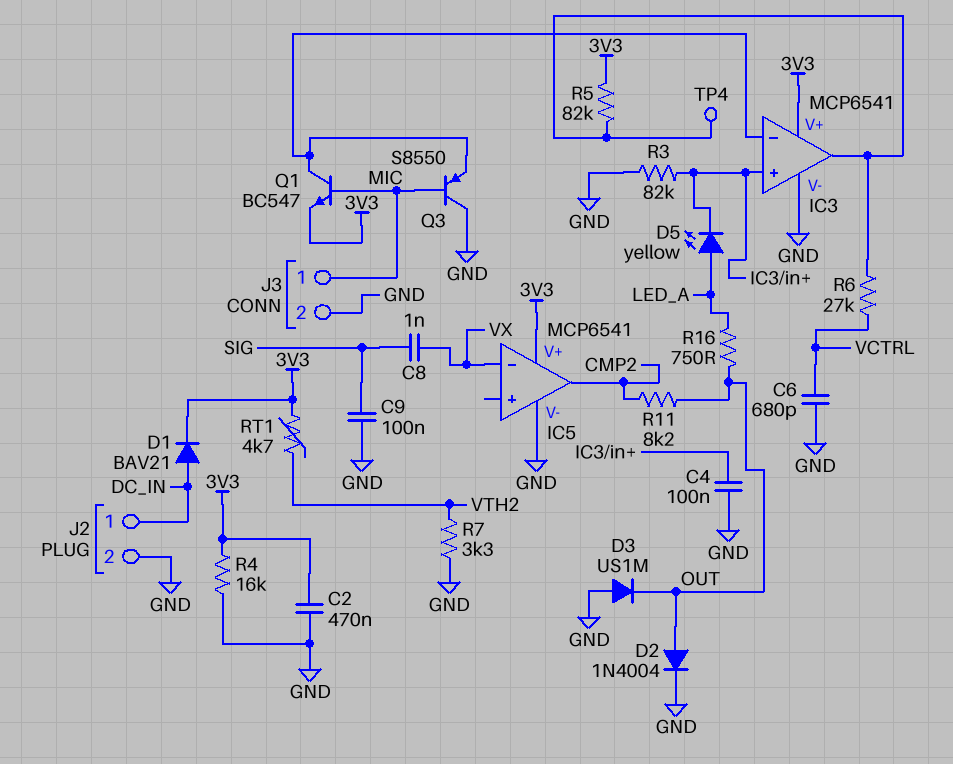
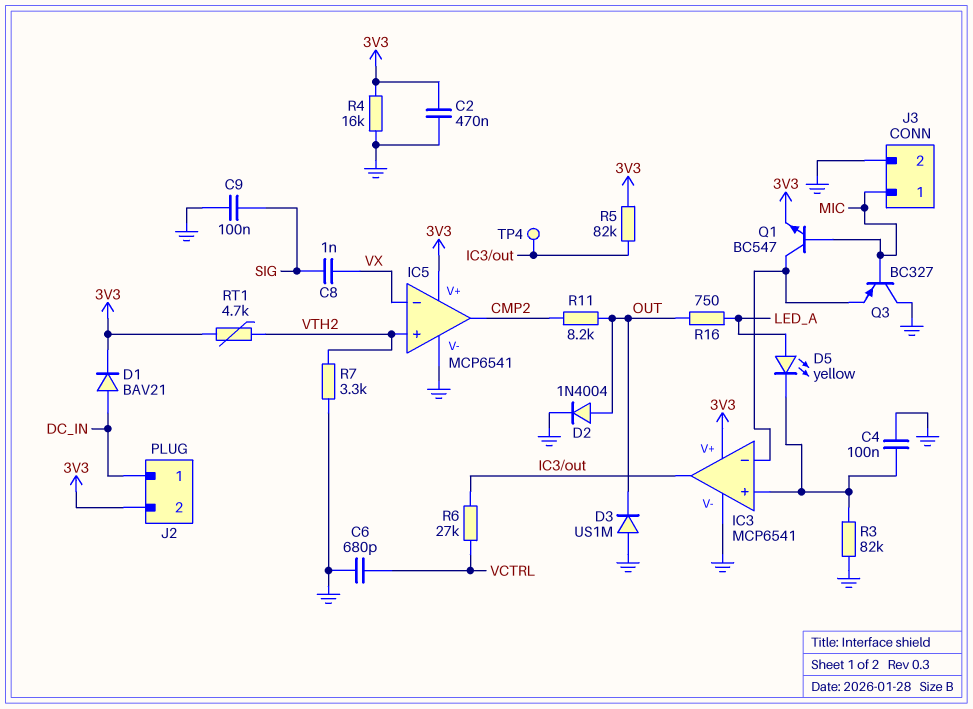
IC5 pin in+: none -> VTH2
J2 pin 2: GND -> 3V3
Q3: PNP S8550 (B MIC, C GND, E IC3/in-) -> PNP BC327 (B MIC, C GND, E IC3/in-)

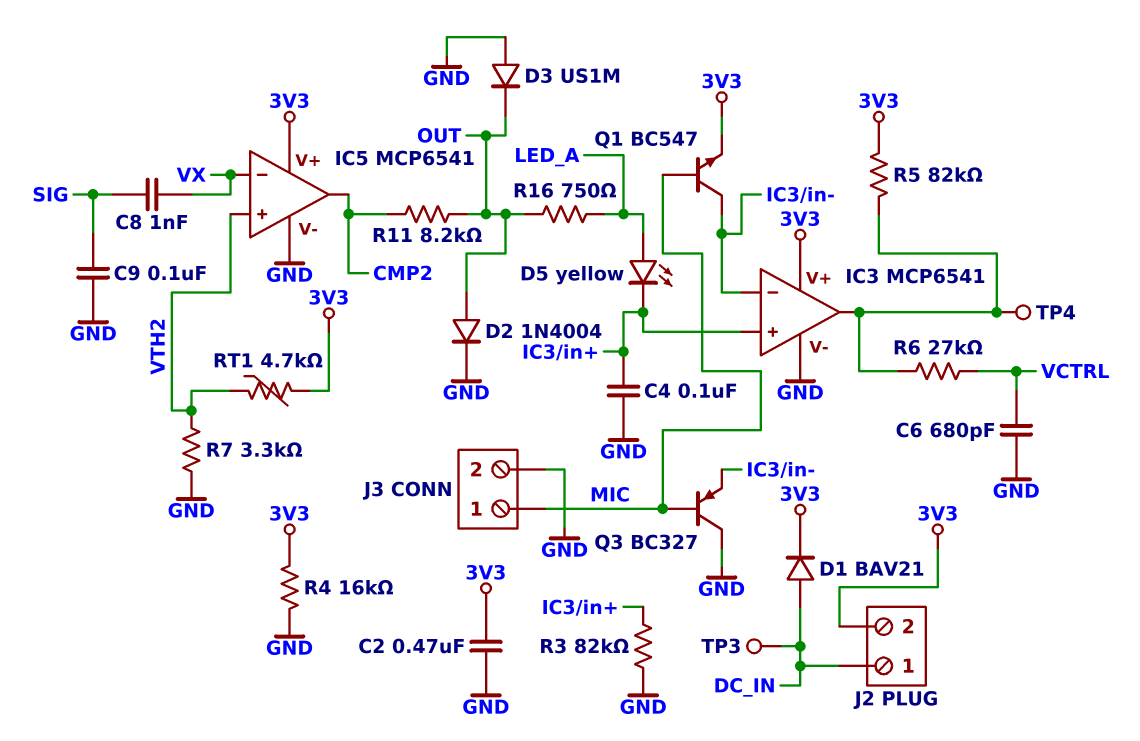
TP3: none -> test point (DC_IN)

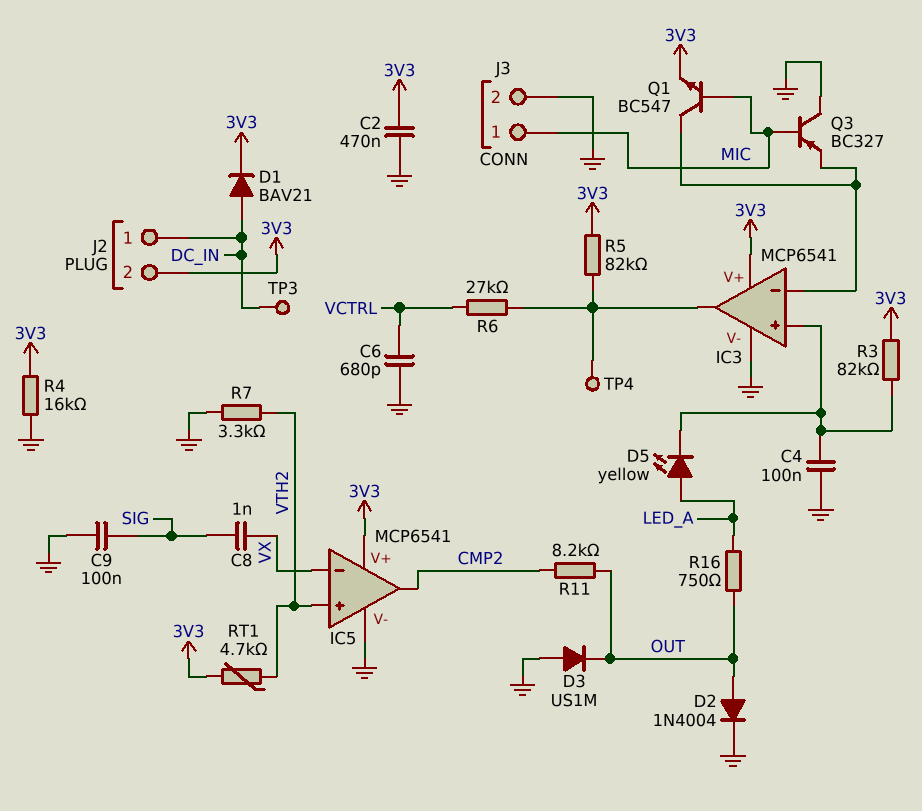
R3: 82k (GND, IC3/in+) -> 82k (3V3, IC3/in+)

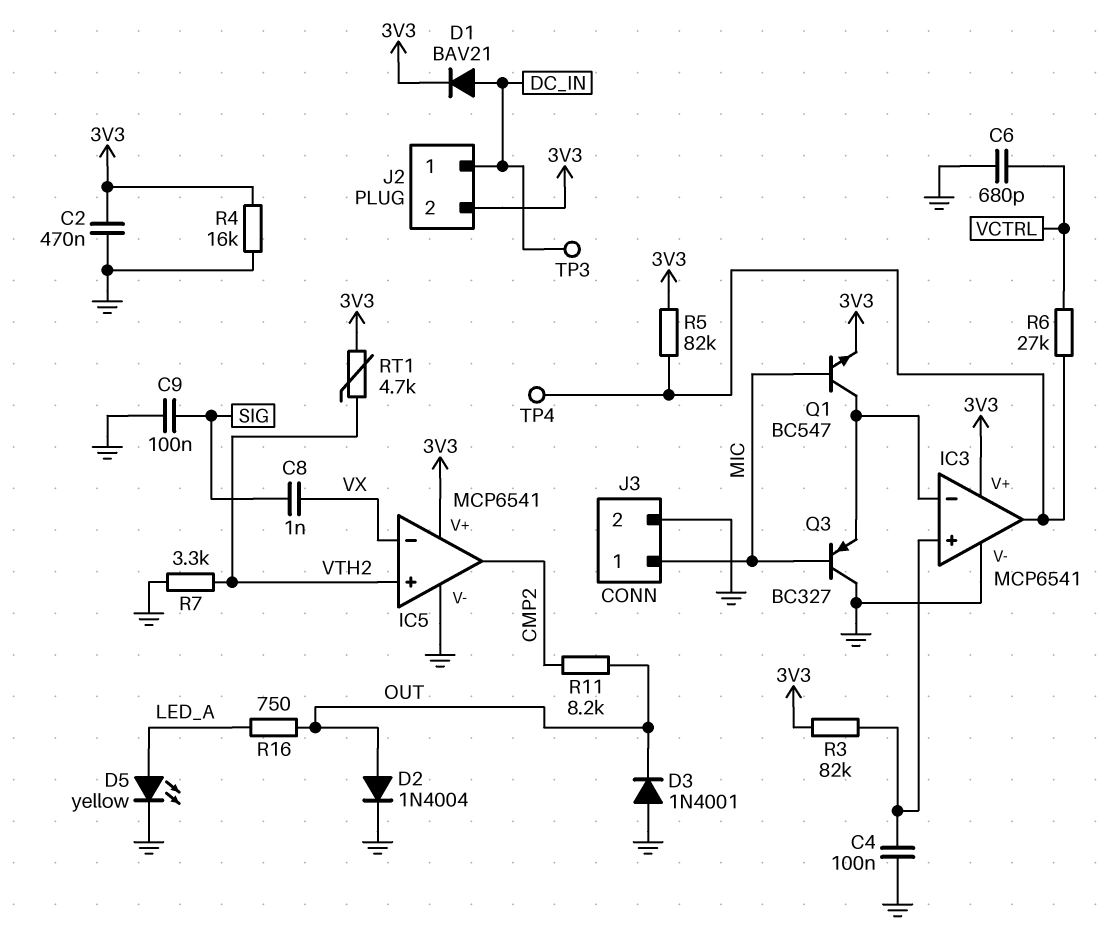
D3: diode US1M (A GND, K OUT) -> diode 1N4001 (A GND, K OUT)
D5: LED yellow (A LED_A, K IC3/in+) -> LED yellow (A LED_A, K GND)

